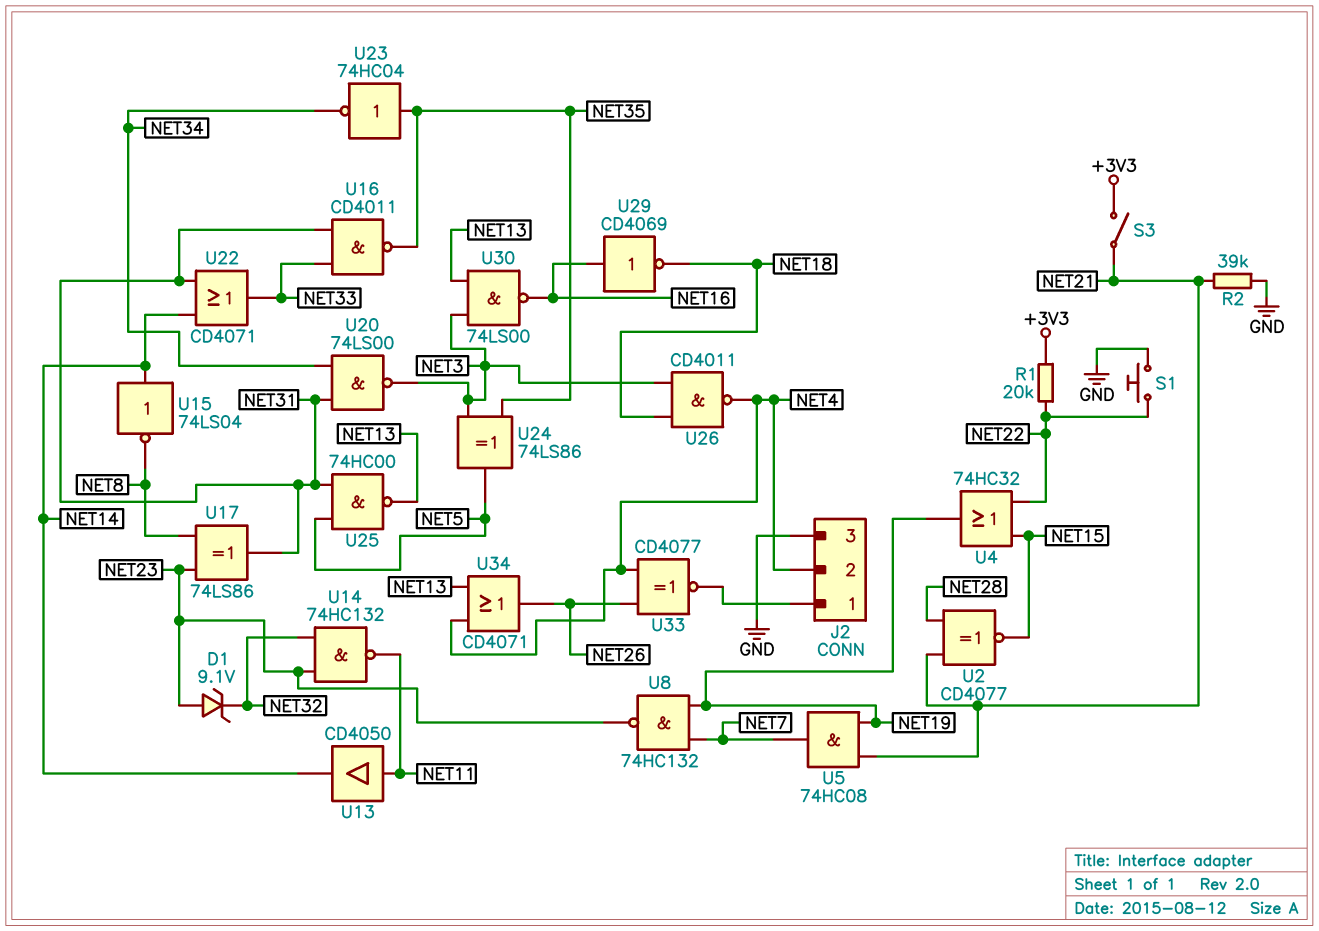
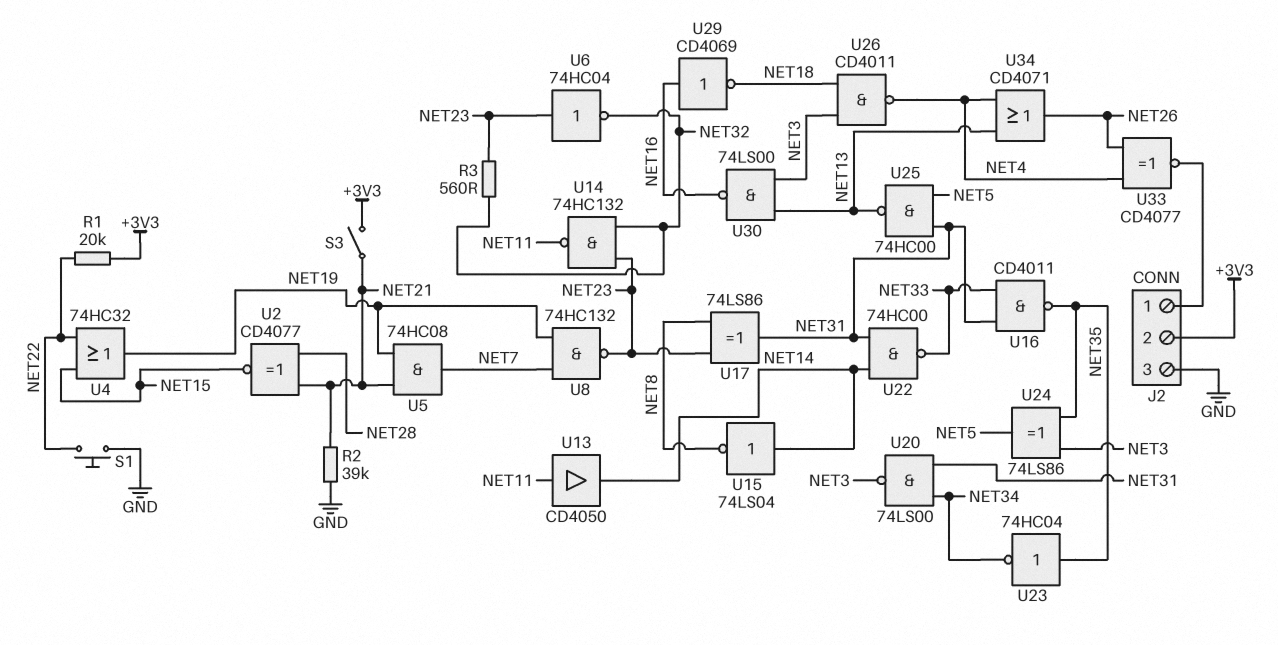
D1: zener 9.1V (A NET23, K NET32) -> none
J2 pin 2: NET4 -> +3V3
R3: none -> 560 (NET23, NET32)
U6: none -> NOT 74HC04 (in NET23, out NET32)
U22: OR CD4071 (in NET14, in NET31, out NET33) -> NAND 74HC00 (in NET14, in NET31, out NET33)

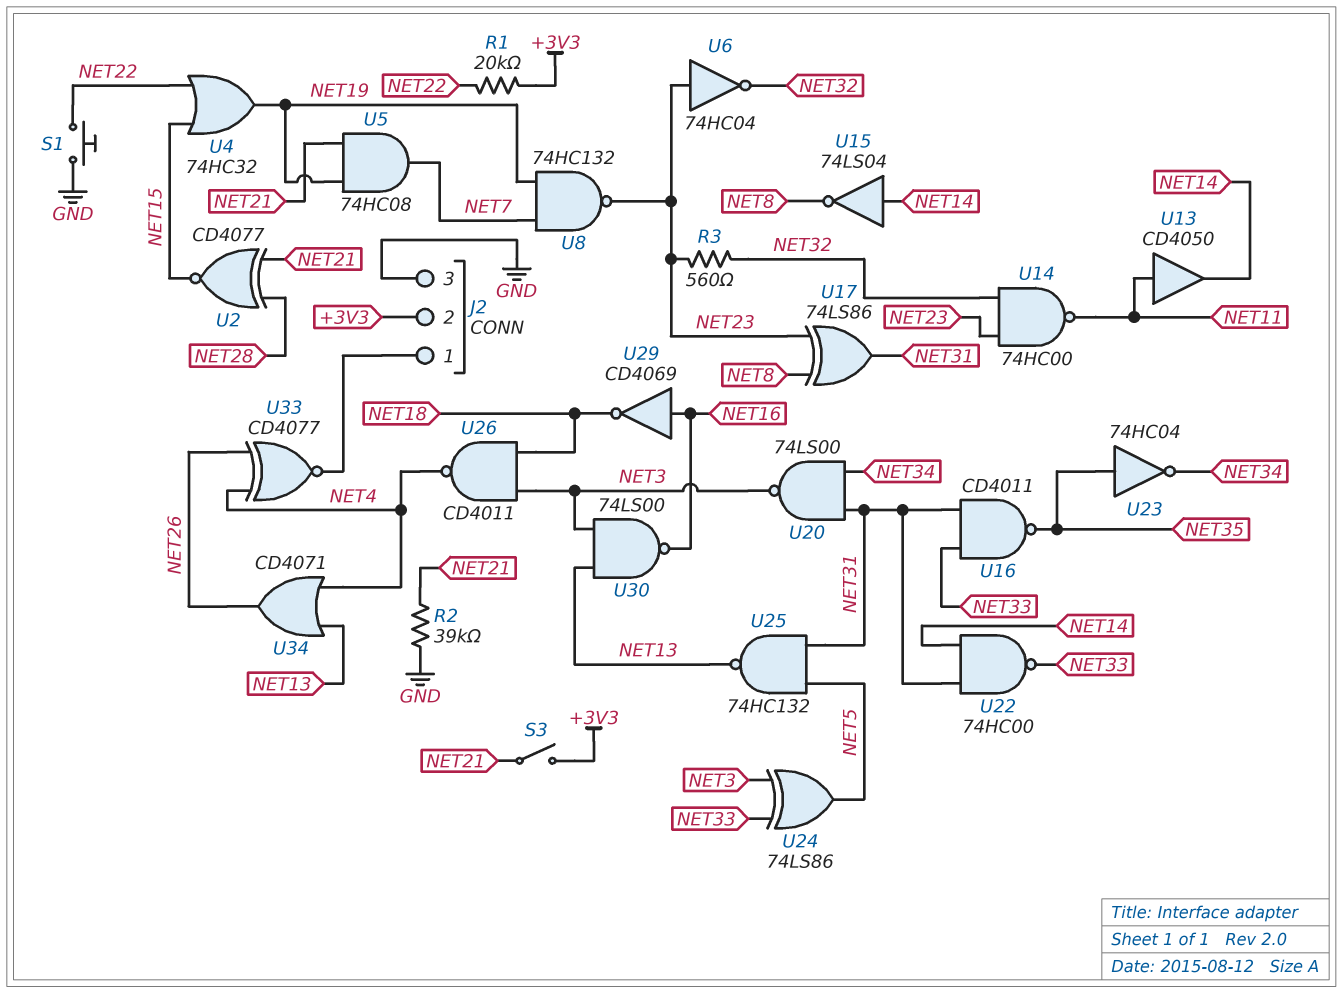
U14: NAND 74HC132 (in NET23, in NET32, out NET11) -> NAND 74HC00 (in NET23, in NET32, out NET11)
U24: XOR 74LS86 (in NET3, in NET35, out NET5) -> XOR 74LS86 (in NET3, in NET33, out NET5)
U25: NAND 74HC00 (in NET5, in NET31, out NET13) -> NAND 74HC132 (in NET5, in NET31, out NET13)

